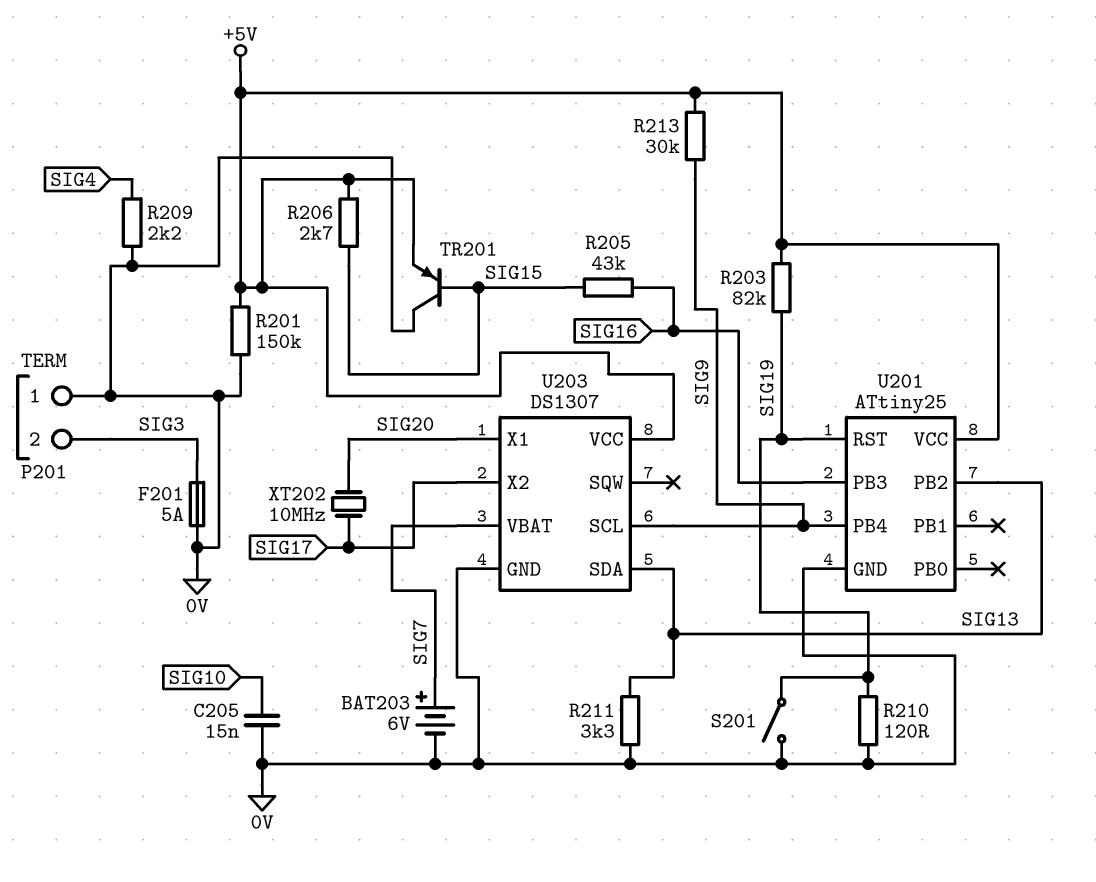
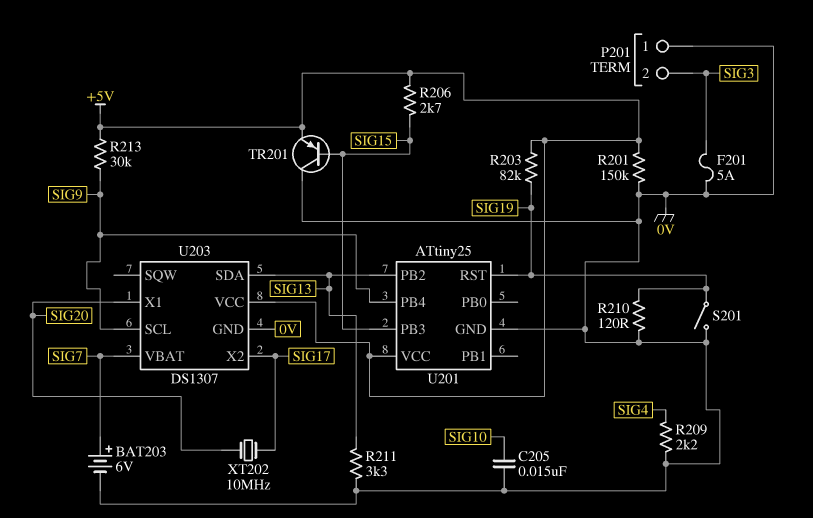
R205: 43k (SIG15, SIG16) -> none
U201 pin PB3: SIG16 -> SIG15

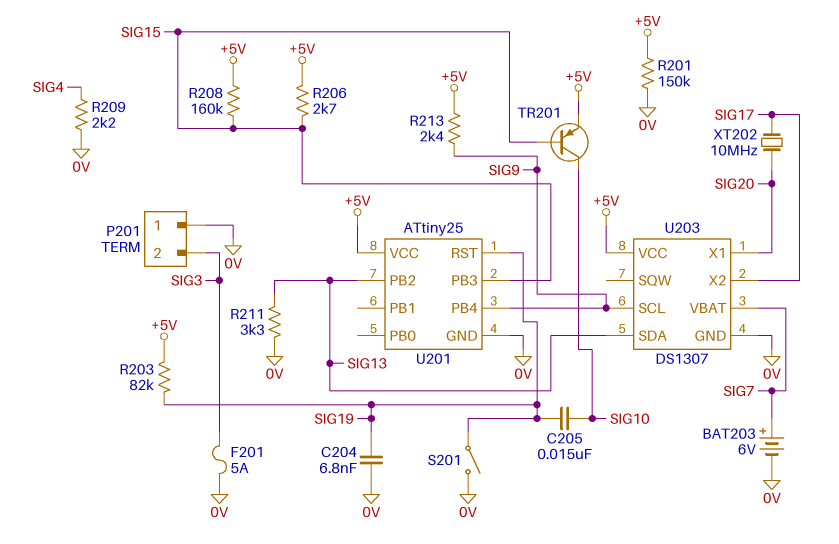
C204: none -> 6.8nF (0V, SIG19)
C205: 15nF (0V, SIG10) -> 15nF (SIG10, SIG19)
R208: none -> 160k (+5V, SIG15)
R210: 120 (0V, SIG19) -> none
R213: 30k (+5V, SIG9) -> 2.4k (+5V, SIG9)
TR201: PNP (B SIG15, C 0V, E +5V) -> PNP (B SIG15, C SIG10, E +5V)

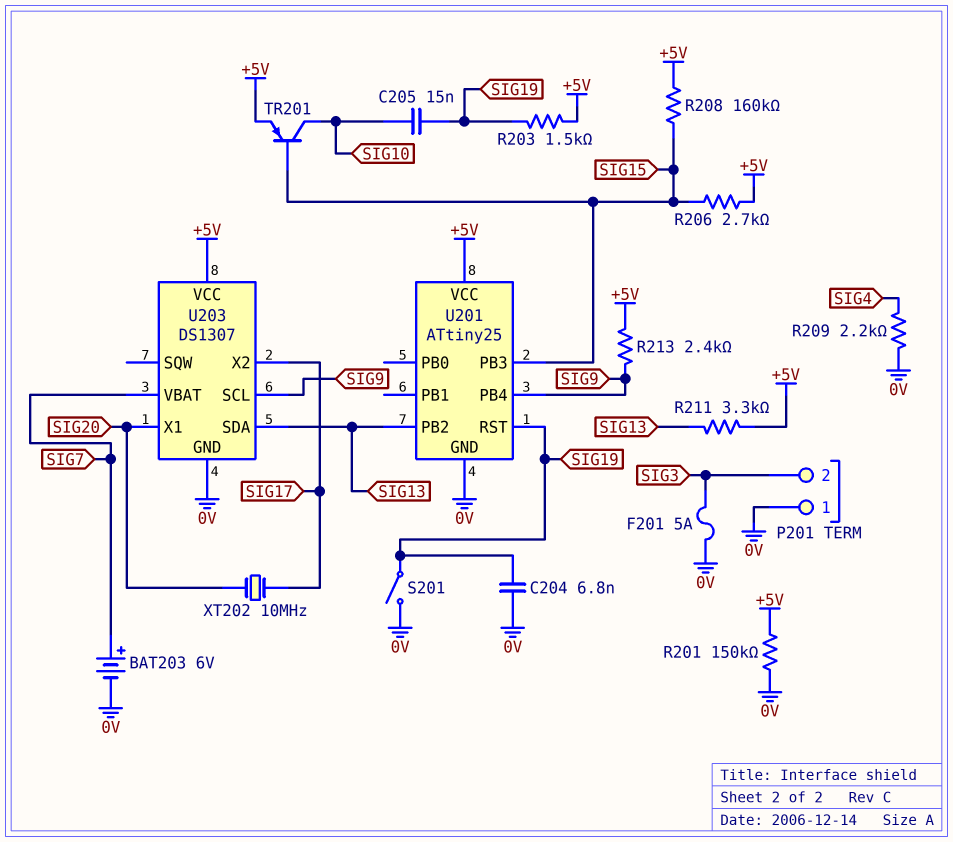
R203: 82k (+5V, SIG19) -> 1.5k (+5V, SIG19)
R211: 3.3k (0V, SIG13) -> 3.3k (+5V, SIG13)

